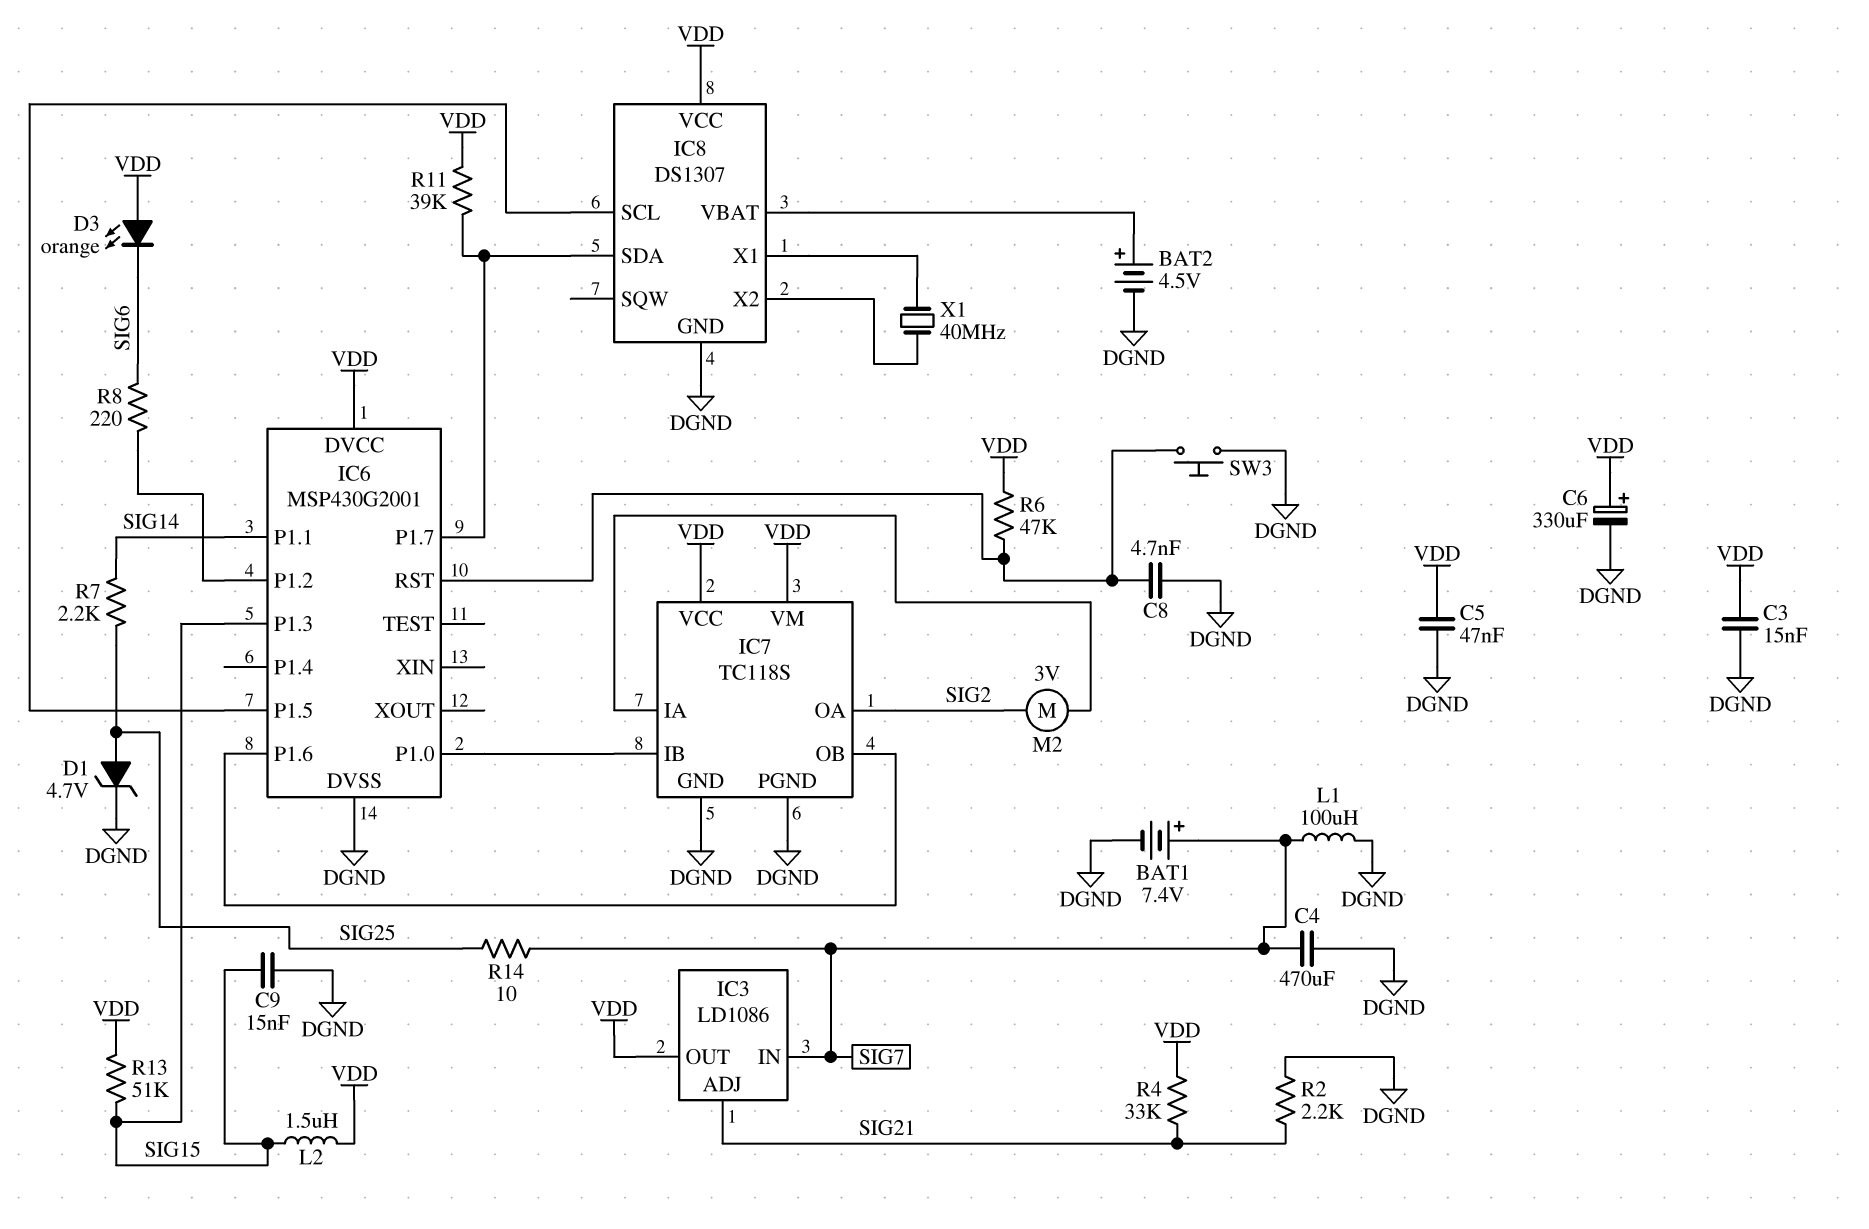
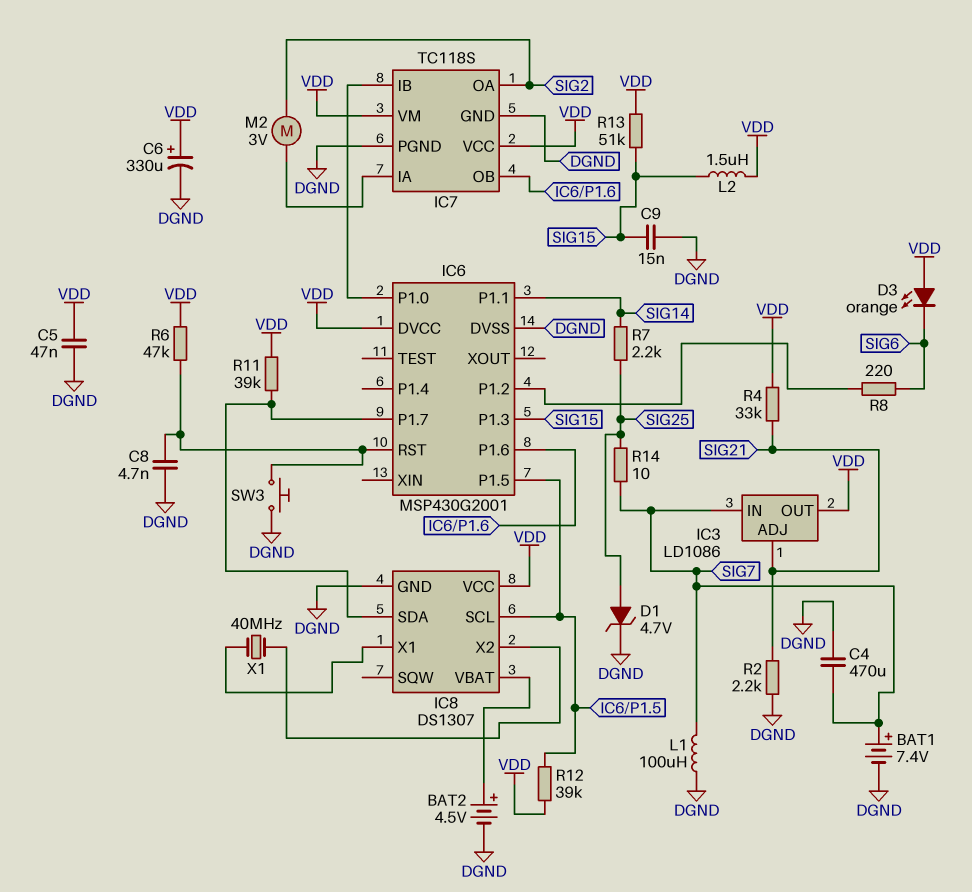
C3: 15nF (DGND, VDD) -> none
R12: none -> 39k (IC6/P1.5, VDD)

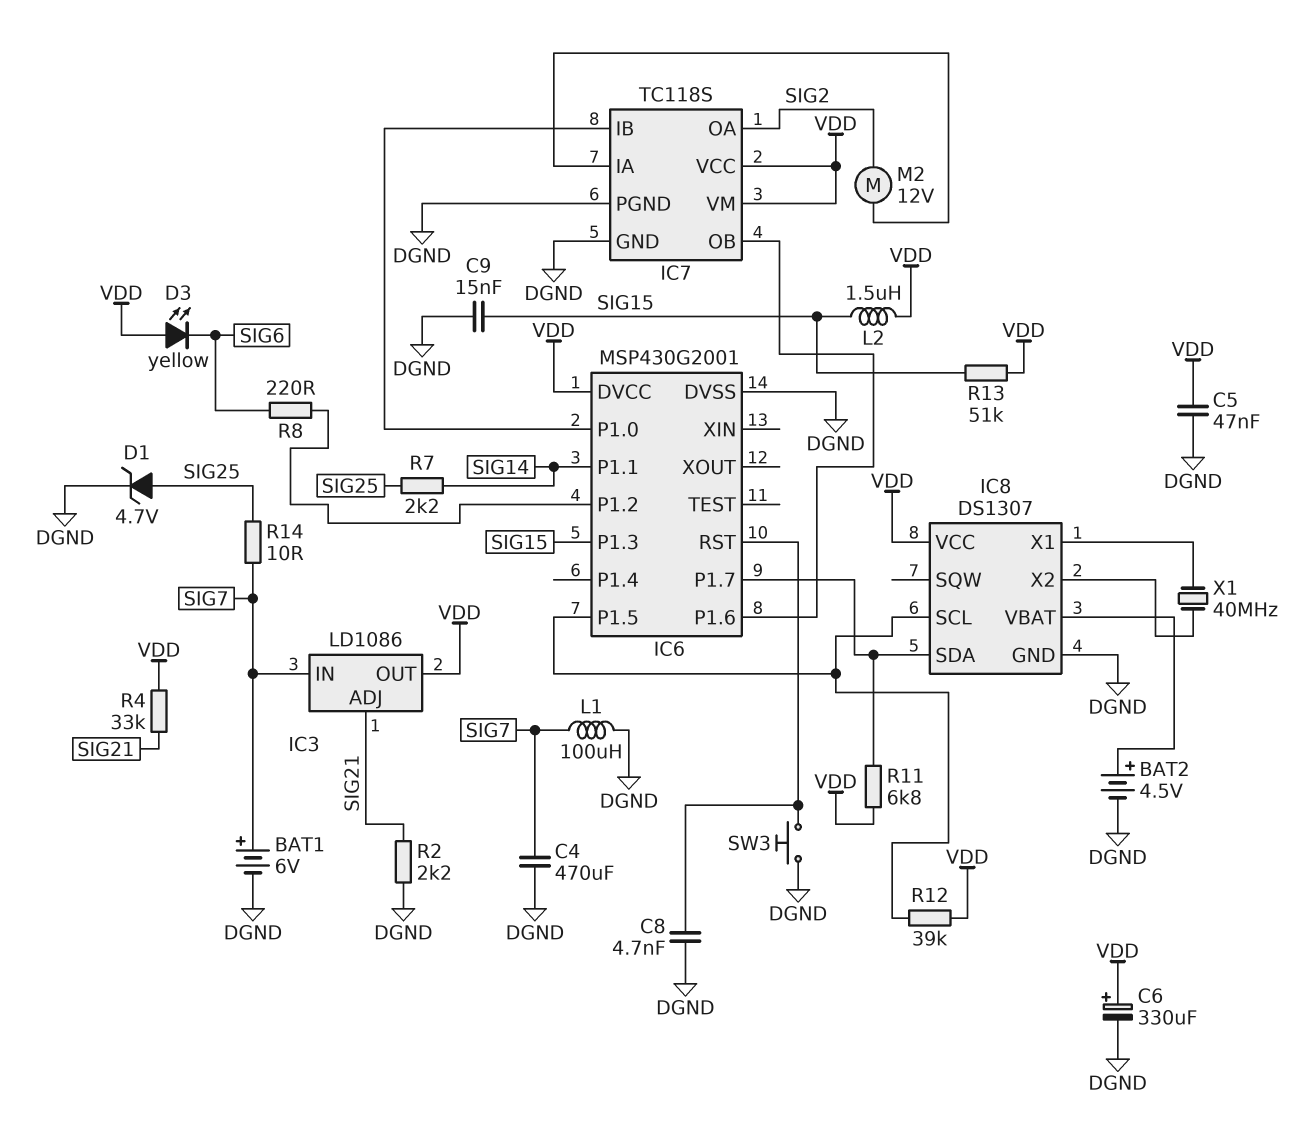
BAT1: 7.4V (plus SIG7, minus DGND) -> 6V (plus SIG7, minus DGND)
D3: LED orange (A VDD, K SIG6) -> LED yellow (A VDD, K SIG6)
M2: motor 3V (IC7/IA, SIG2) -> motor 12V (IC7/IA, SIG2)
R6: 47k (IC6/RST, VDD) -> none
R11: 39k (IC6/P1.7, VDD) -> 6.8k (IC6/P1.7, VDD)

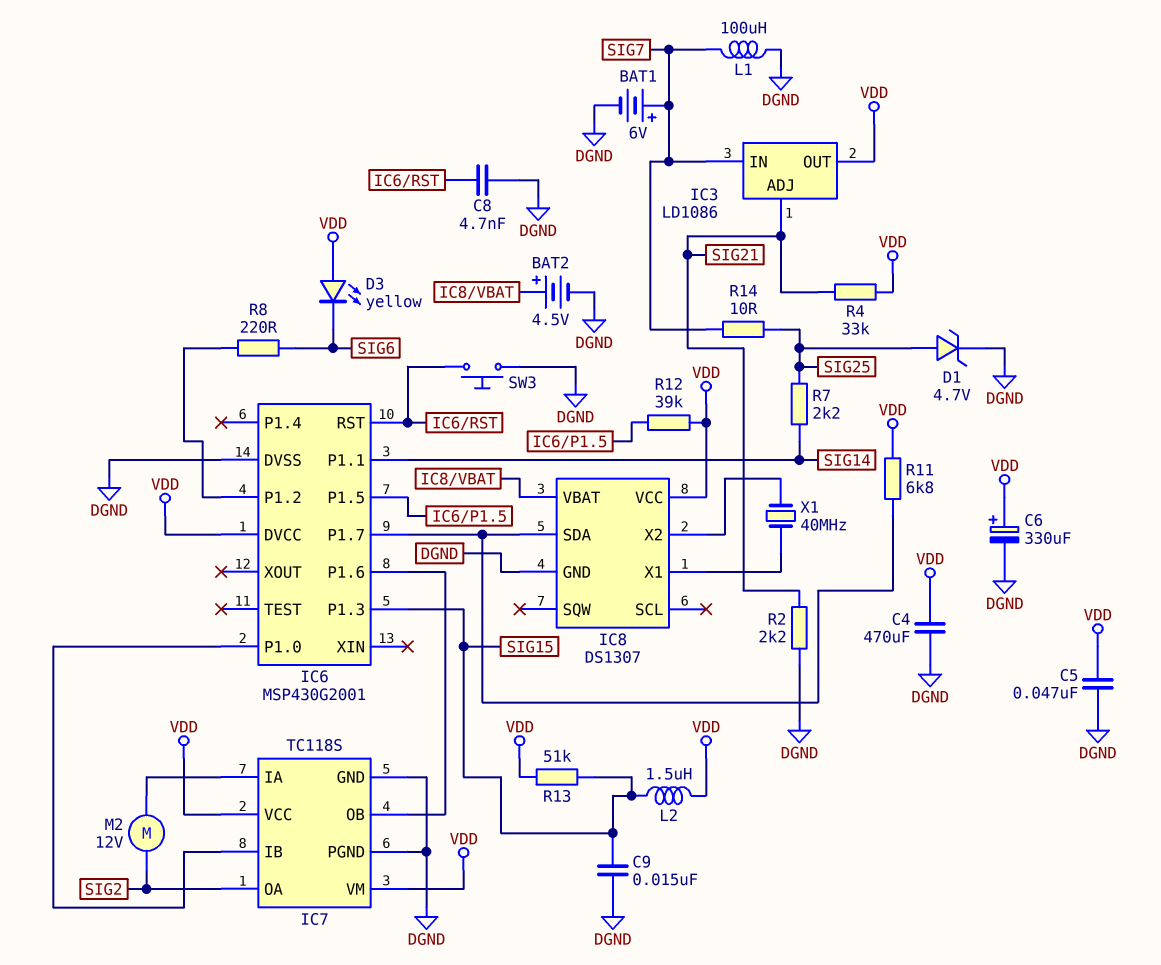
C4: 470uF (DGND, SIG7) -> 470uF (DGND, VDD)
IC8 pin SCL: IC6/P1.5 -> none

